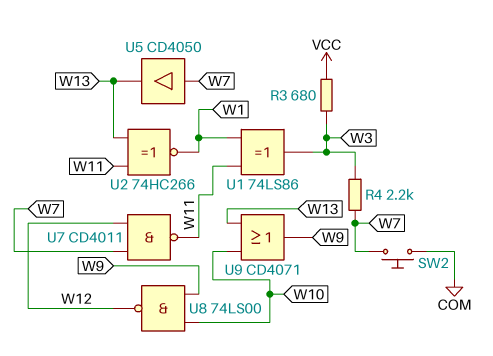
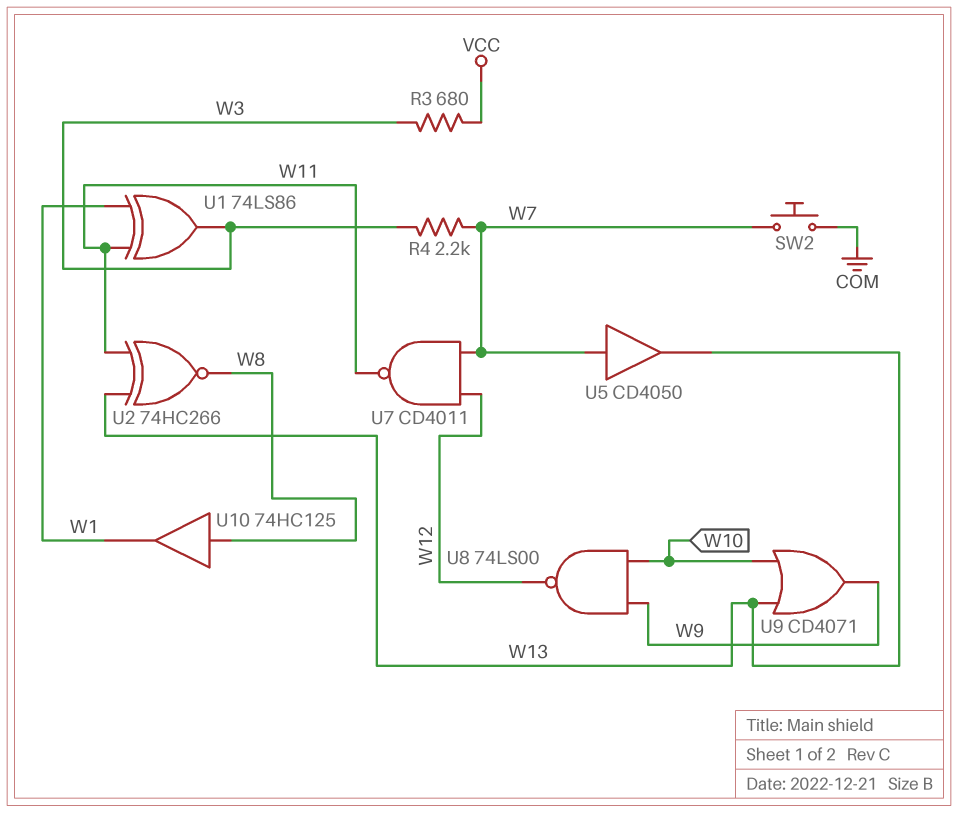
U2: XNOR 74HC266 (in W11, in W13, out W1) -> XNOR 74HC266 (in W11, in W13, out W8)
U10: none -> buffer 74HC125 (in W8, out W1)

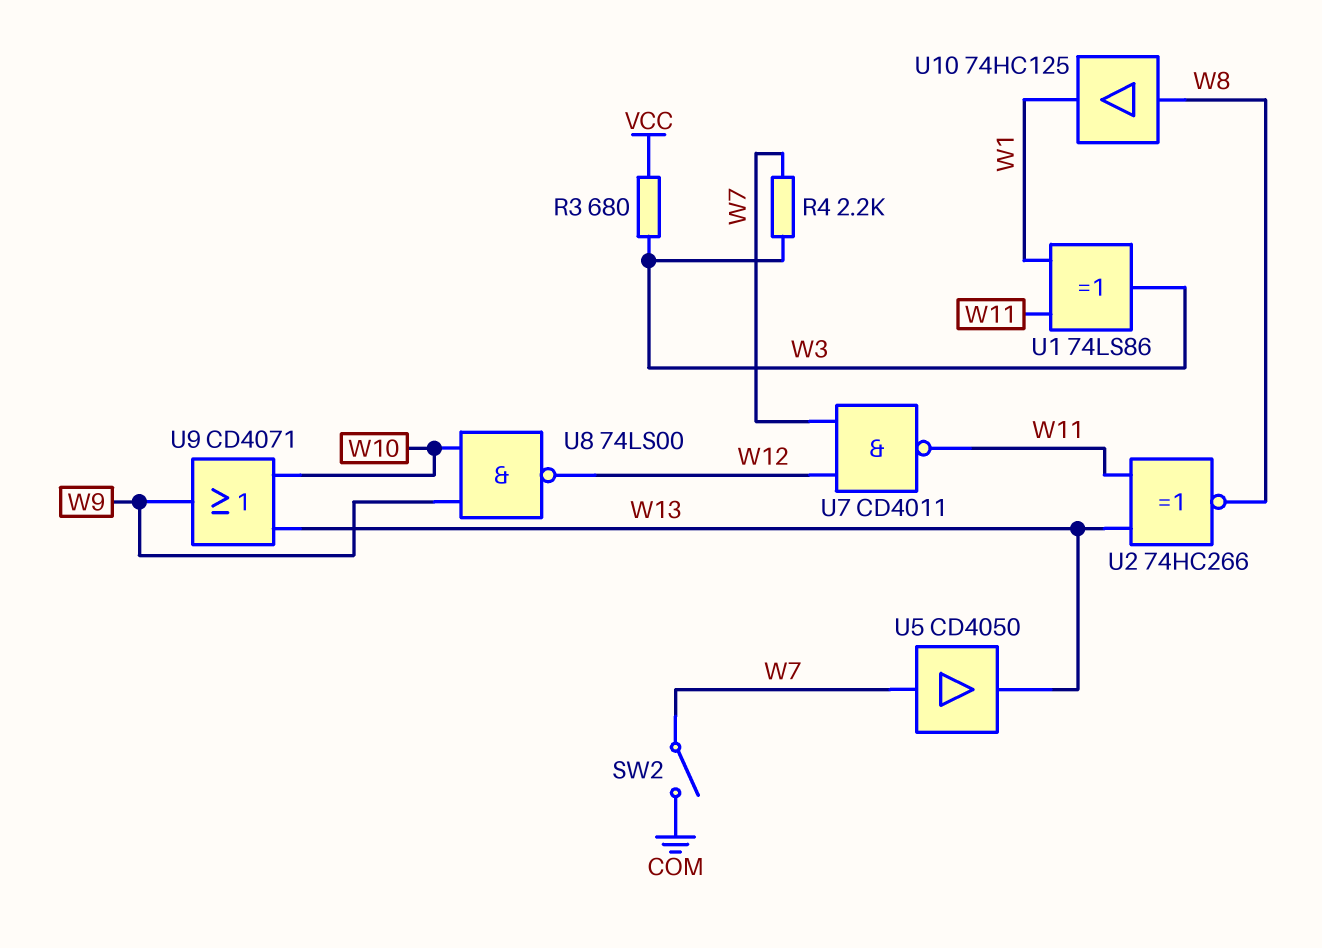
SW2: button (COM, W7) -> switch (COM, W7)

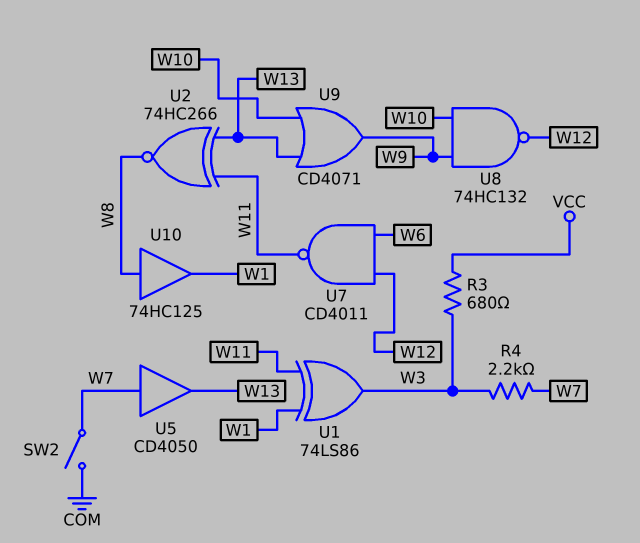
U7: NAND CD4011 (in W7, in W12, out W11) -> NAND CD4011 (in W6, in W12, out W11)
U8: NAND 74LS00 (in W9, in W10, out W12) -> NAND 74HC132 (in W9, in W10, out W12)

